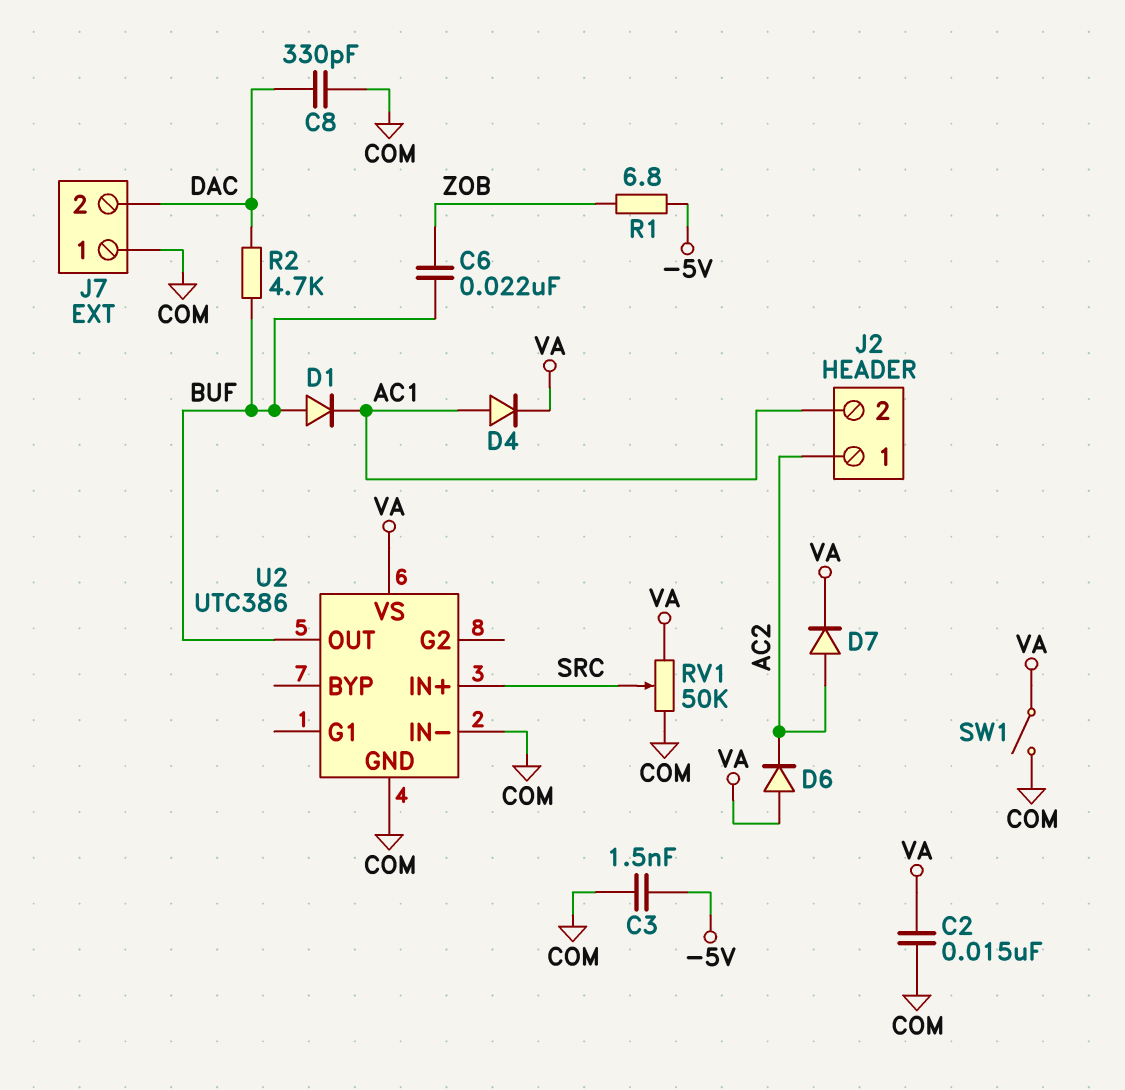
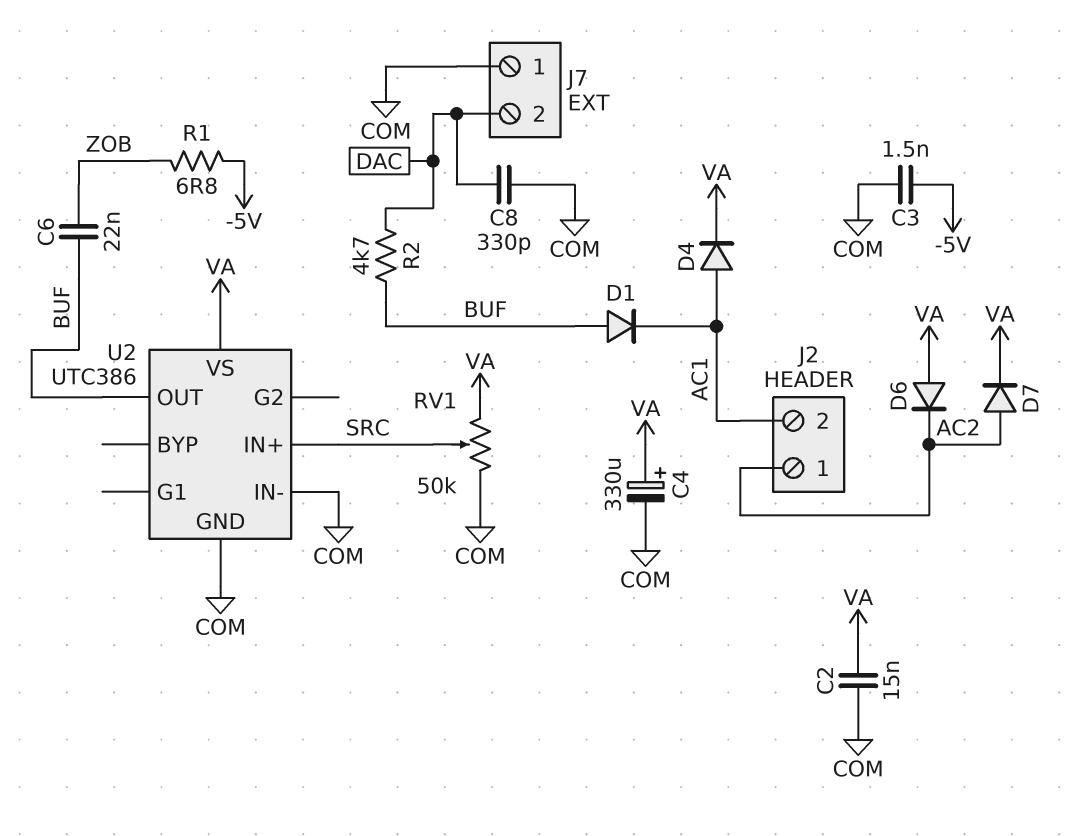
C4: none -> 330uF (plus VA, minus COM)
SW1: switch (COM, VA) -> none

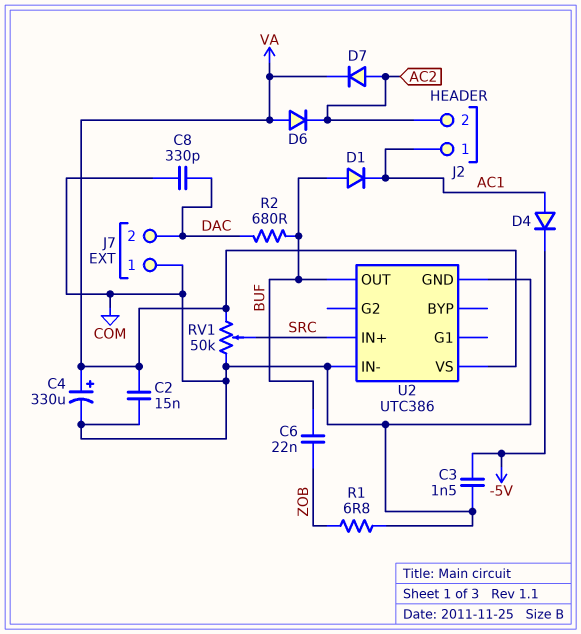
D4: diode (A AC1, K VA) -> diode (A AC1, K -5V)
J2 pin 1: AC2 -> AC1
J2 pin 2: AC1 -> AC2
R1: 6.8 (-5V, ZOB) -> 6.8 (COM, ZOB)
R2: 4.7k (BUF, DAC) -> 680 (BUF, DAC)

